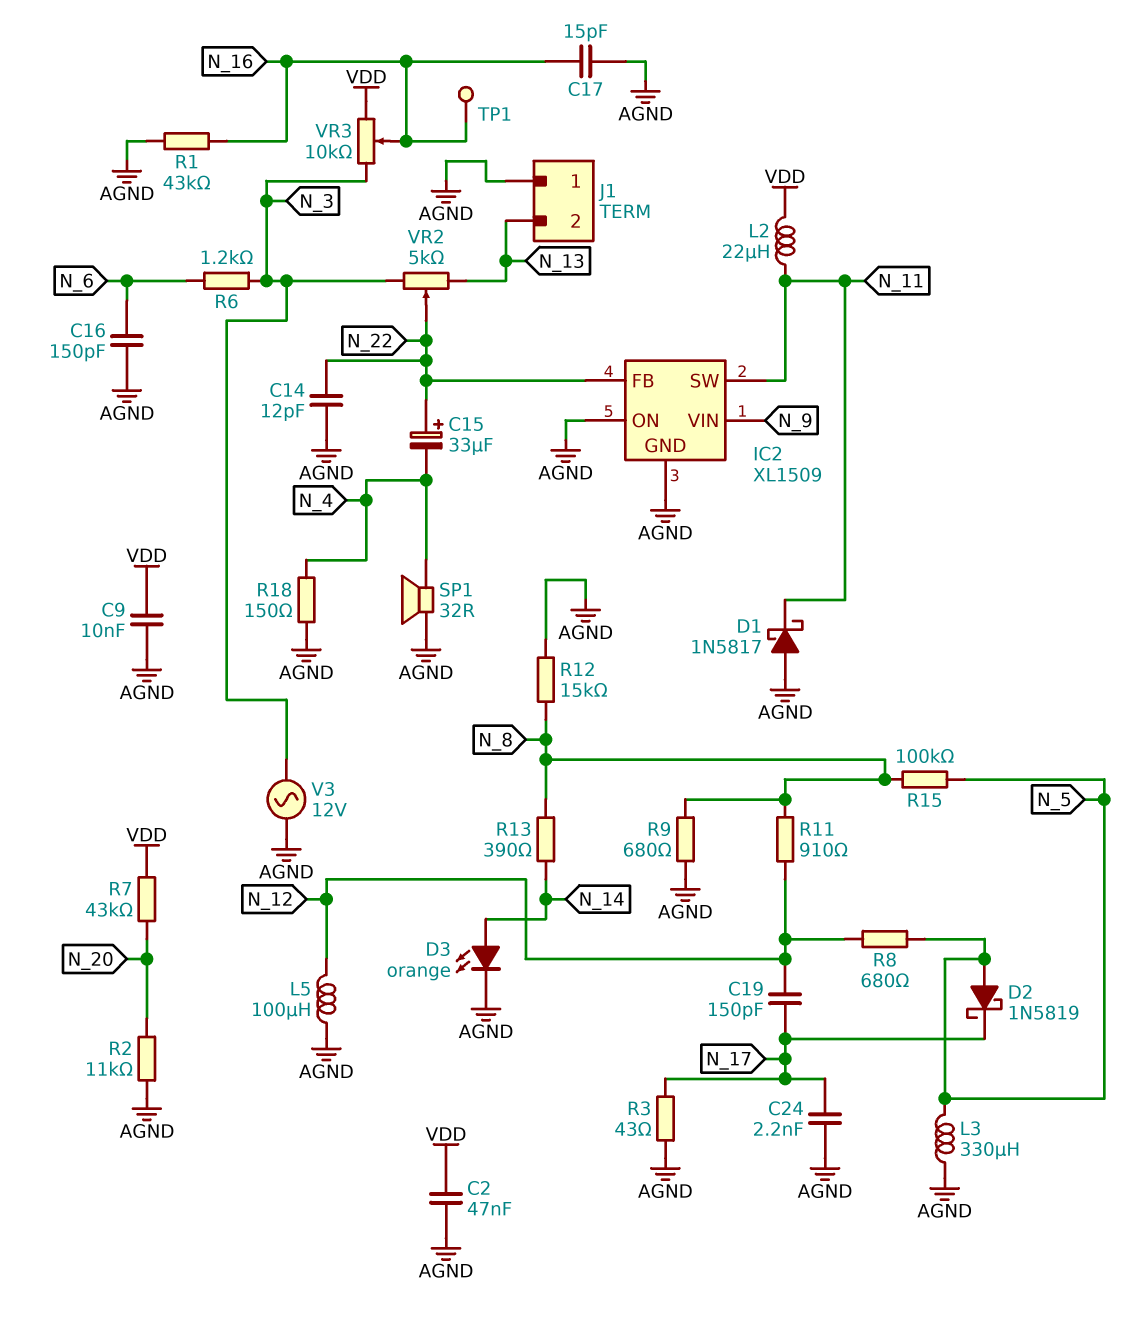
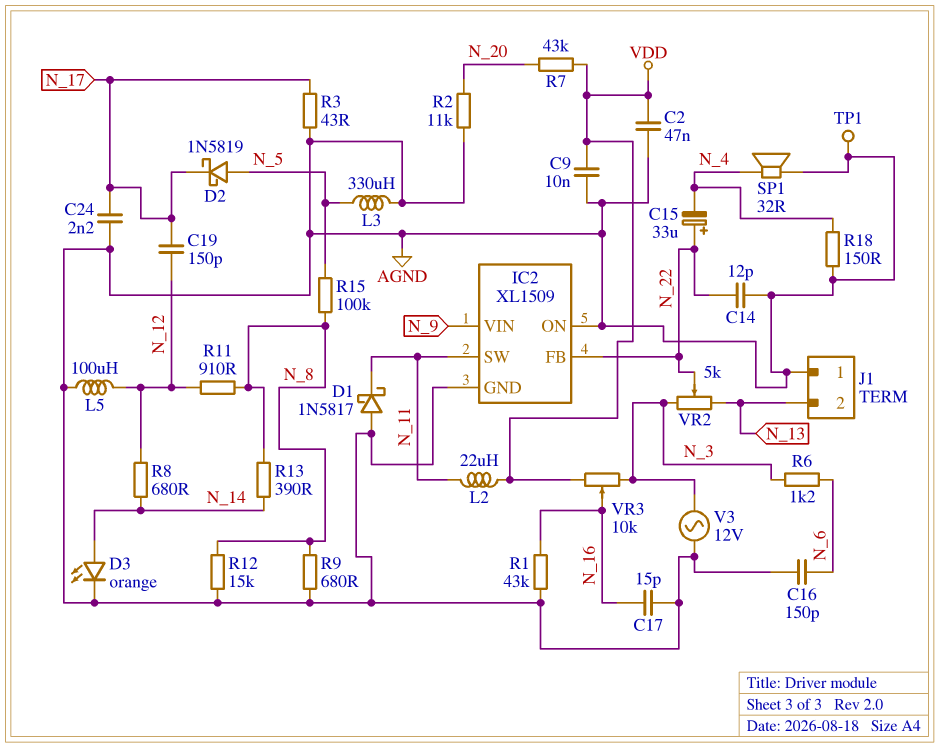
R8: 680 (N_5, N_12) -> 680 (N_12, N_14)
TP1: test point (N_16) -> test point (AGND)

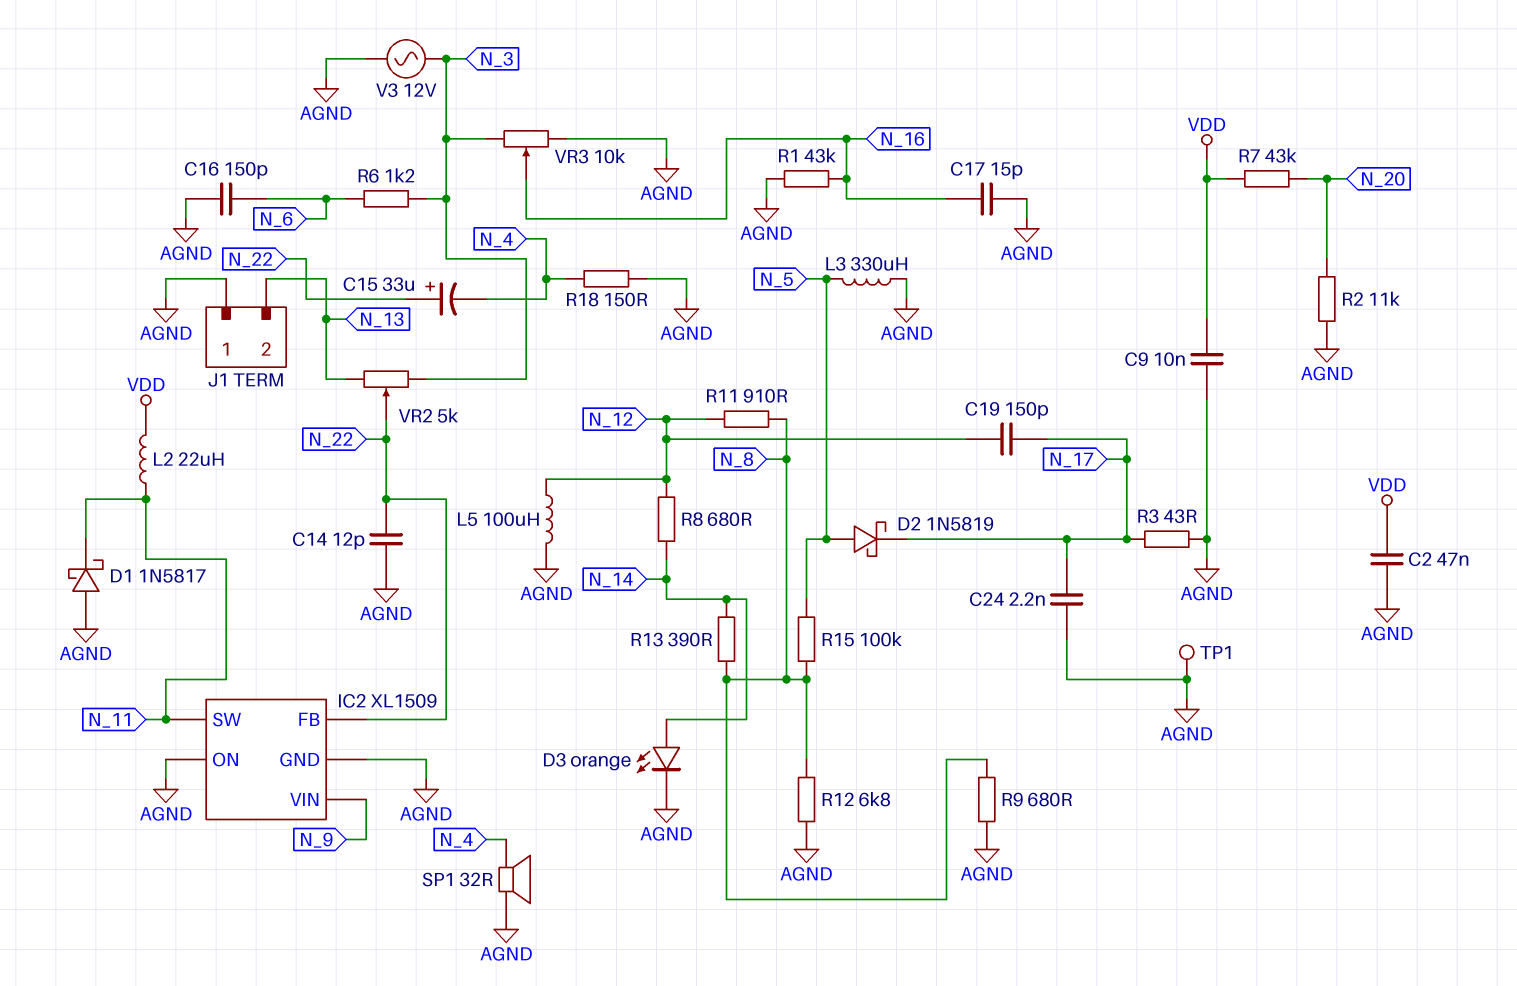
R12: 15k (AGND, N_8) -> 6.8k (AGND, N_8)
VR3: 10k (N_3, VDD, wiper N_16) -> 10k (AGND, N_3, wiper N_16)

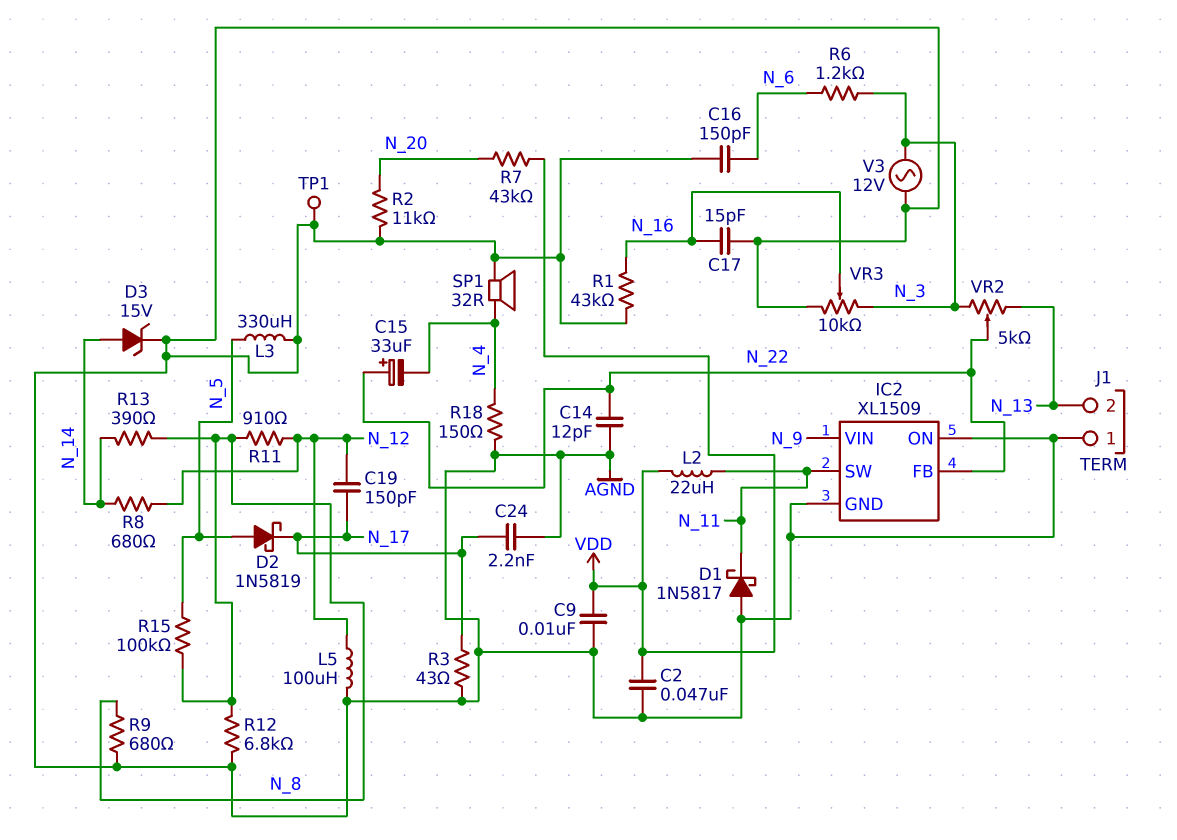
D3: LED orange (A N_14, K AGND) -> zener 15V (A N_14, K AGND)

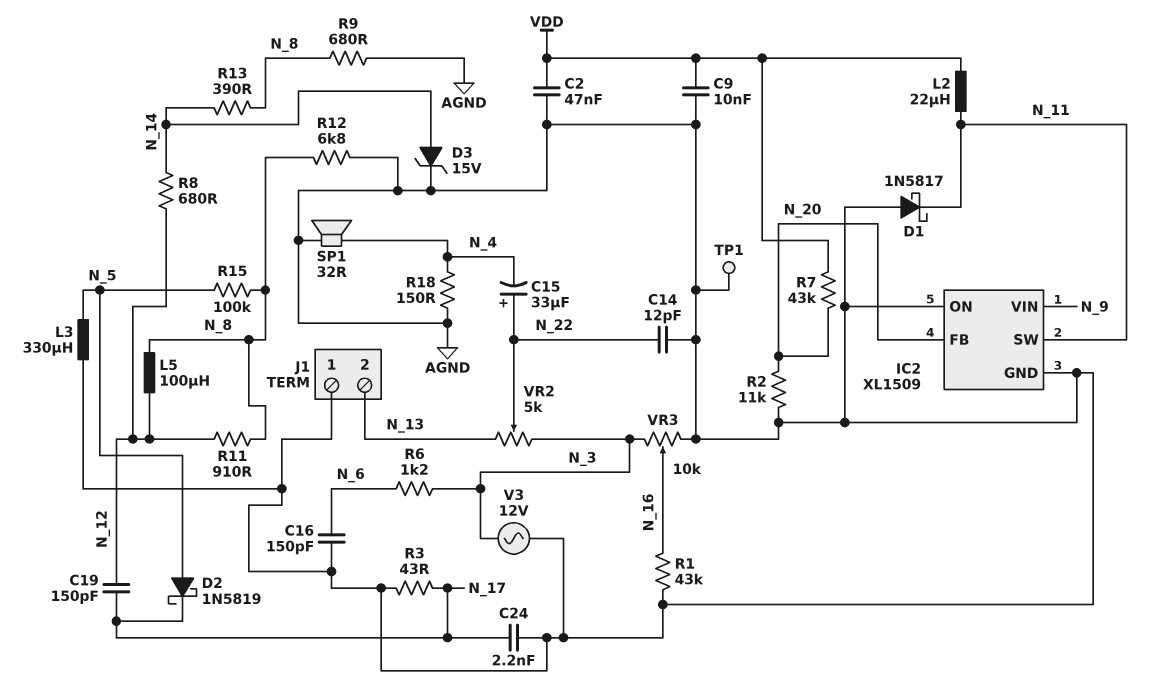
C17: 15pF (AGND, N_16) -> none
IC2 pin FB: N_22 -> N_20
L5: 100uH (AGND, N_12) -> 100uH (N_8, N_12)

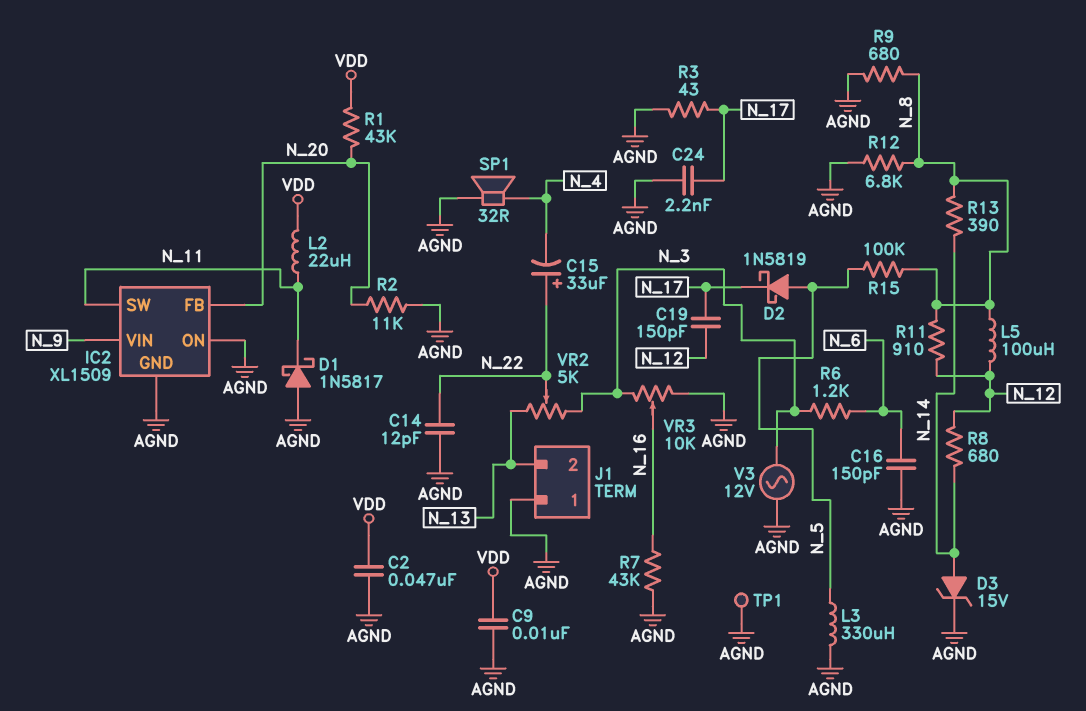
R1: 43k (AGND, N_16) -> 43k (N_20, VDD)
R7: 43k (N_20, VDD) -> 43k (AGND, N_16)
R18: 150 (AGND, N_4) -> none

